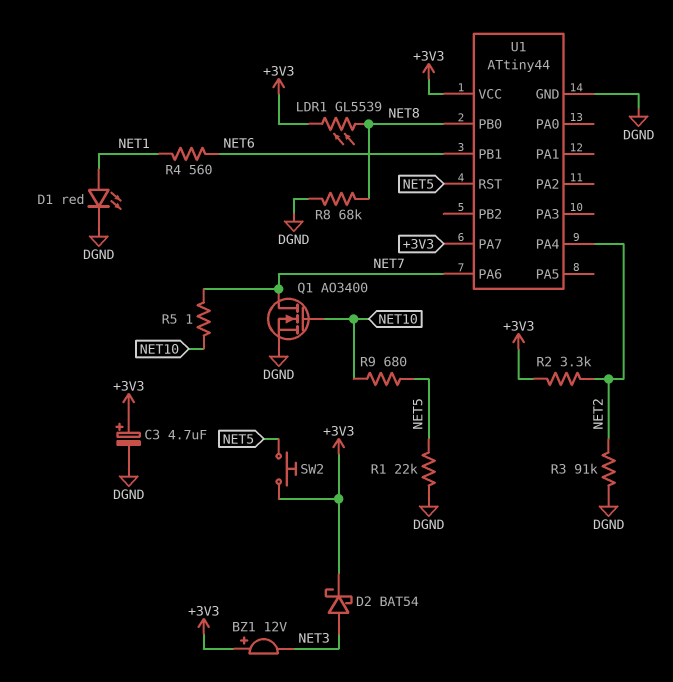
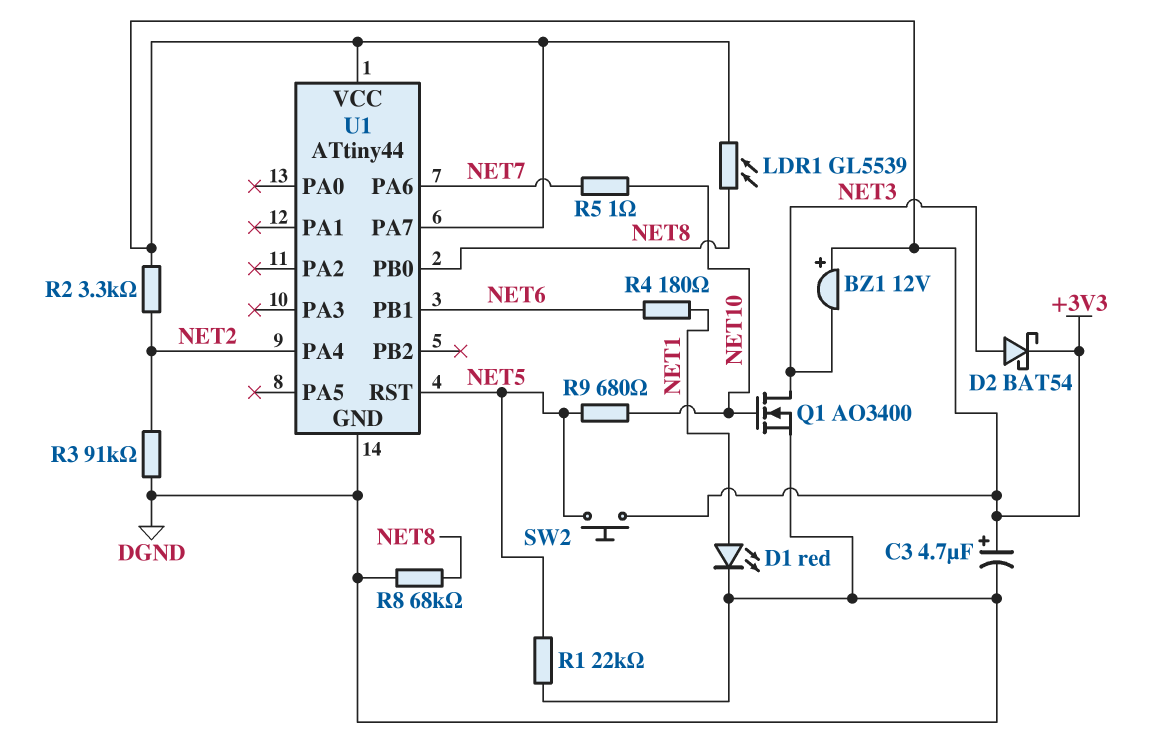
Q1: NMOS AO3400 (G NET10, D NET7, S DGND) -> NMOS AO3400 (G NET10, D NET3, S DGND)
R4: 560 (NET1, NET6) -> 180 (NET1, NET6)

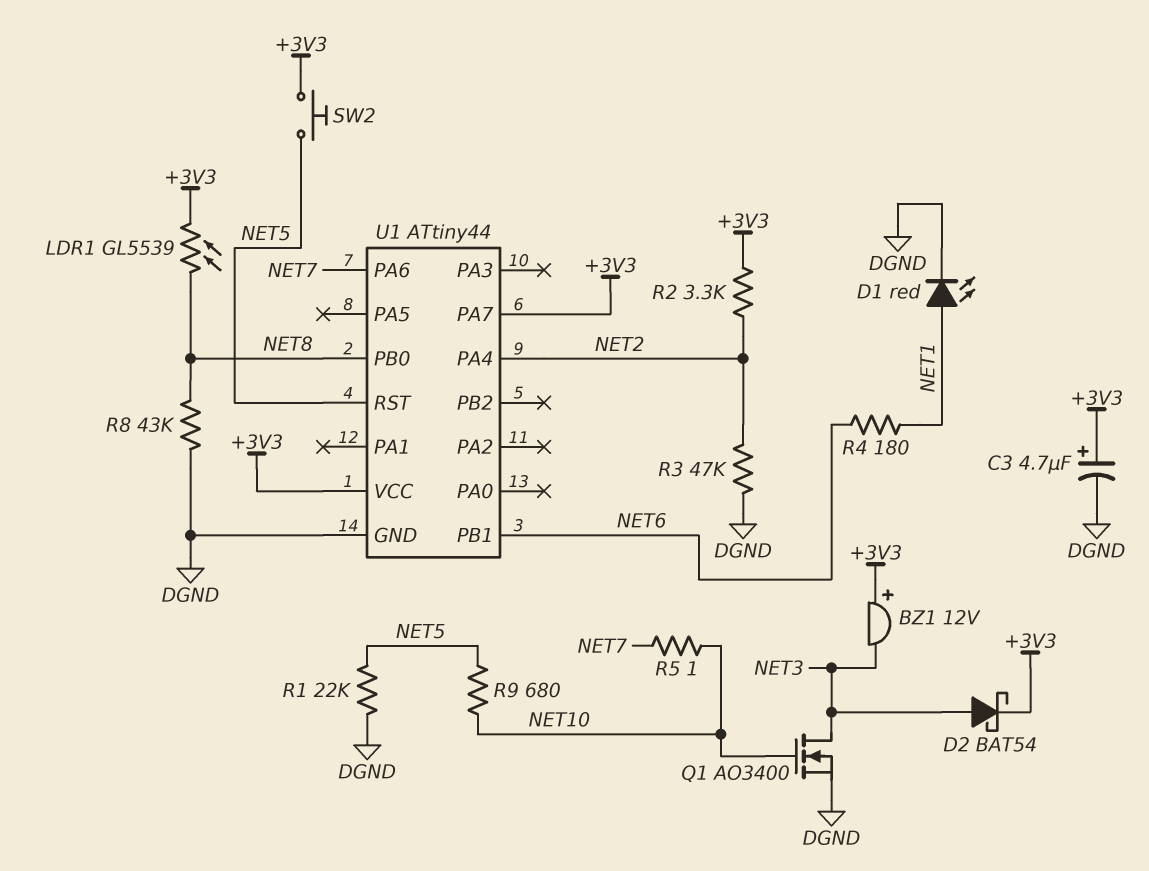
R3: 91k (DGND, NET2) -> 47k (DGND, NET2)
R8: 68k (DGND, NET8) -> 43k (DGND, NET8)

